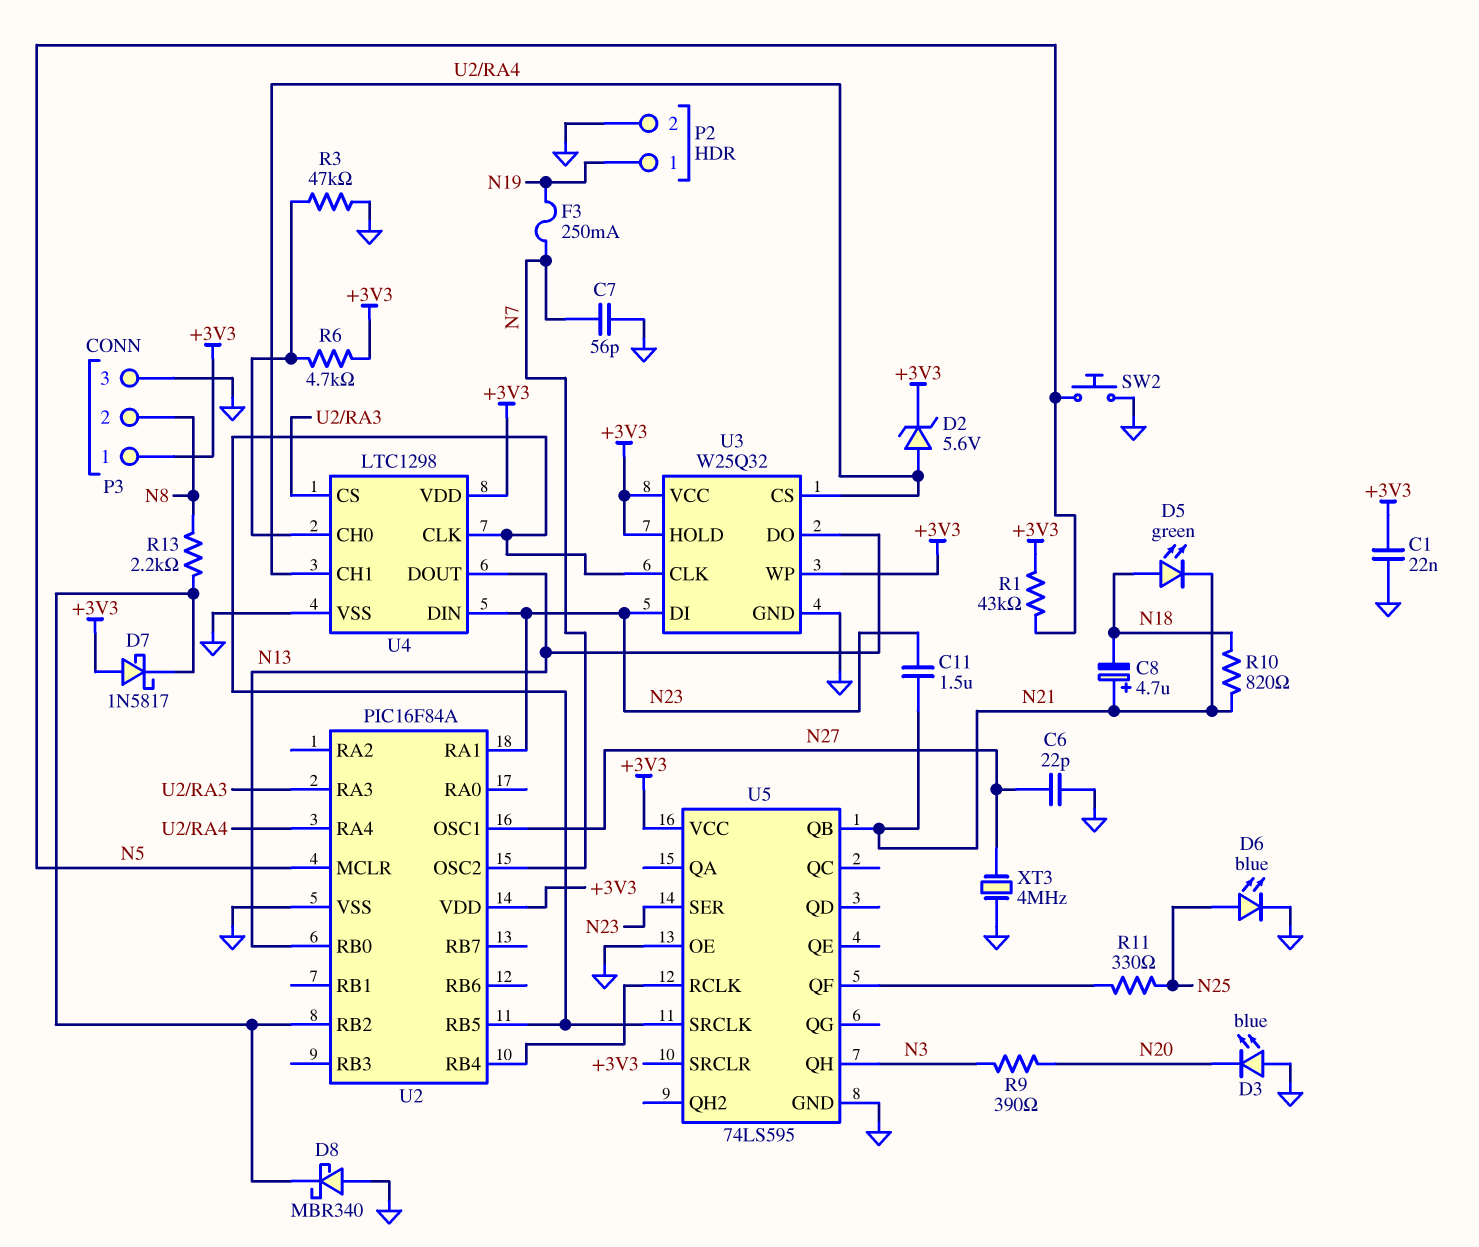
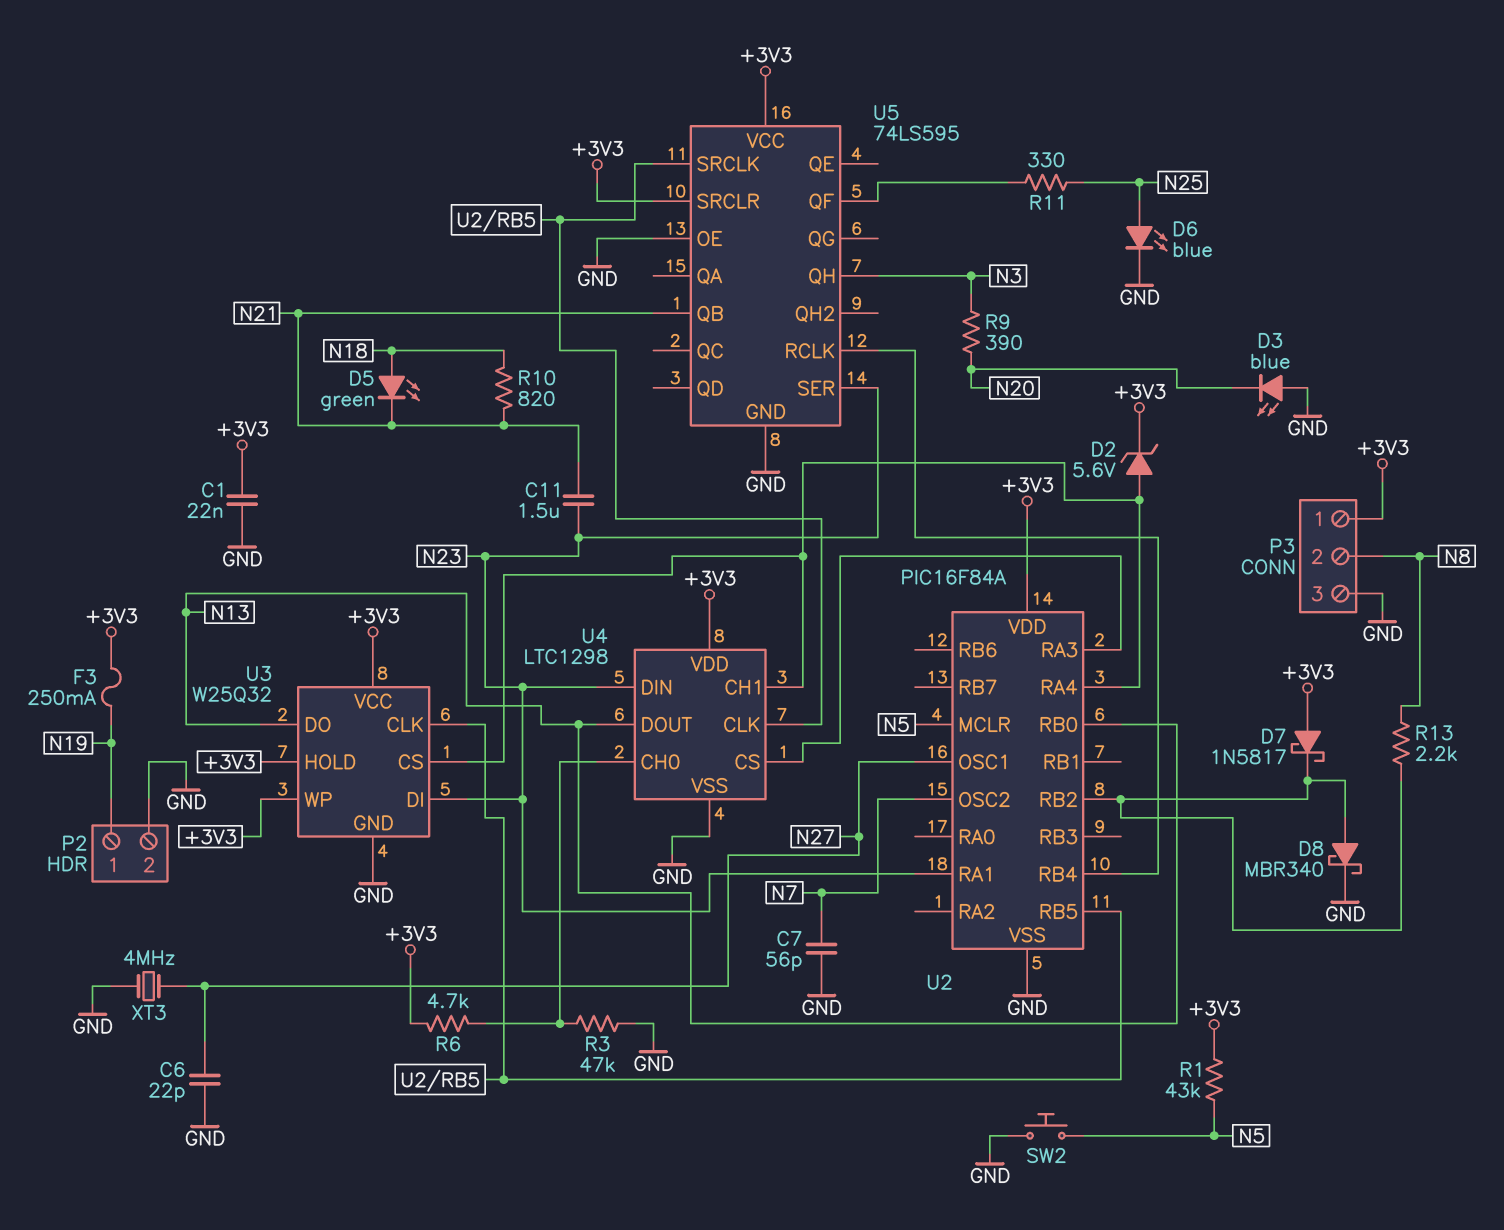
C8: 4.7uF (plus N21, minus N18) -> none
D8: schottky MBR340 (A GND, K U2/RB2) -> schottky MBR340 (A U2/RB2, K GND)
F3: 250mA (N7, N19) -> 250mA (+3V3, N19)

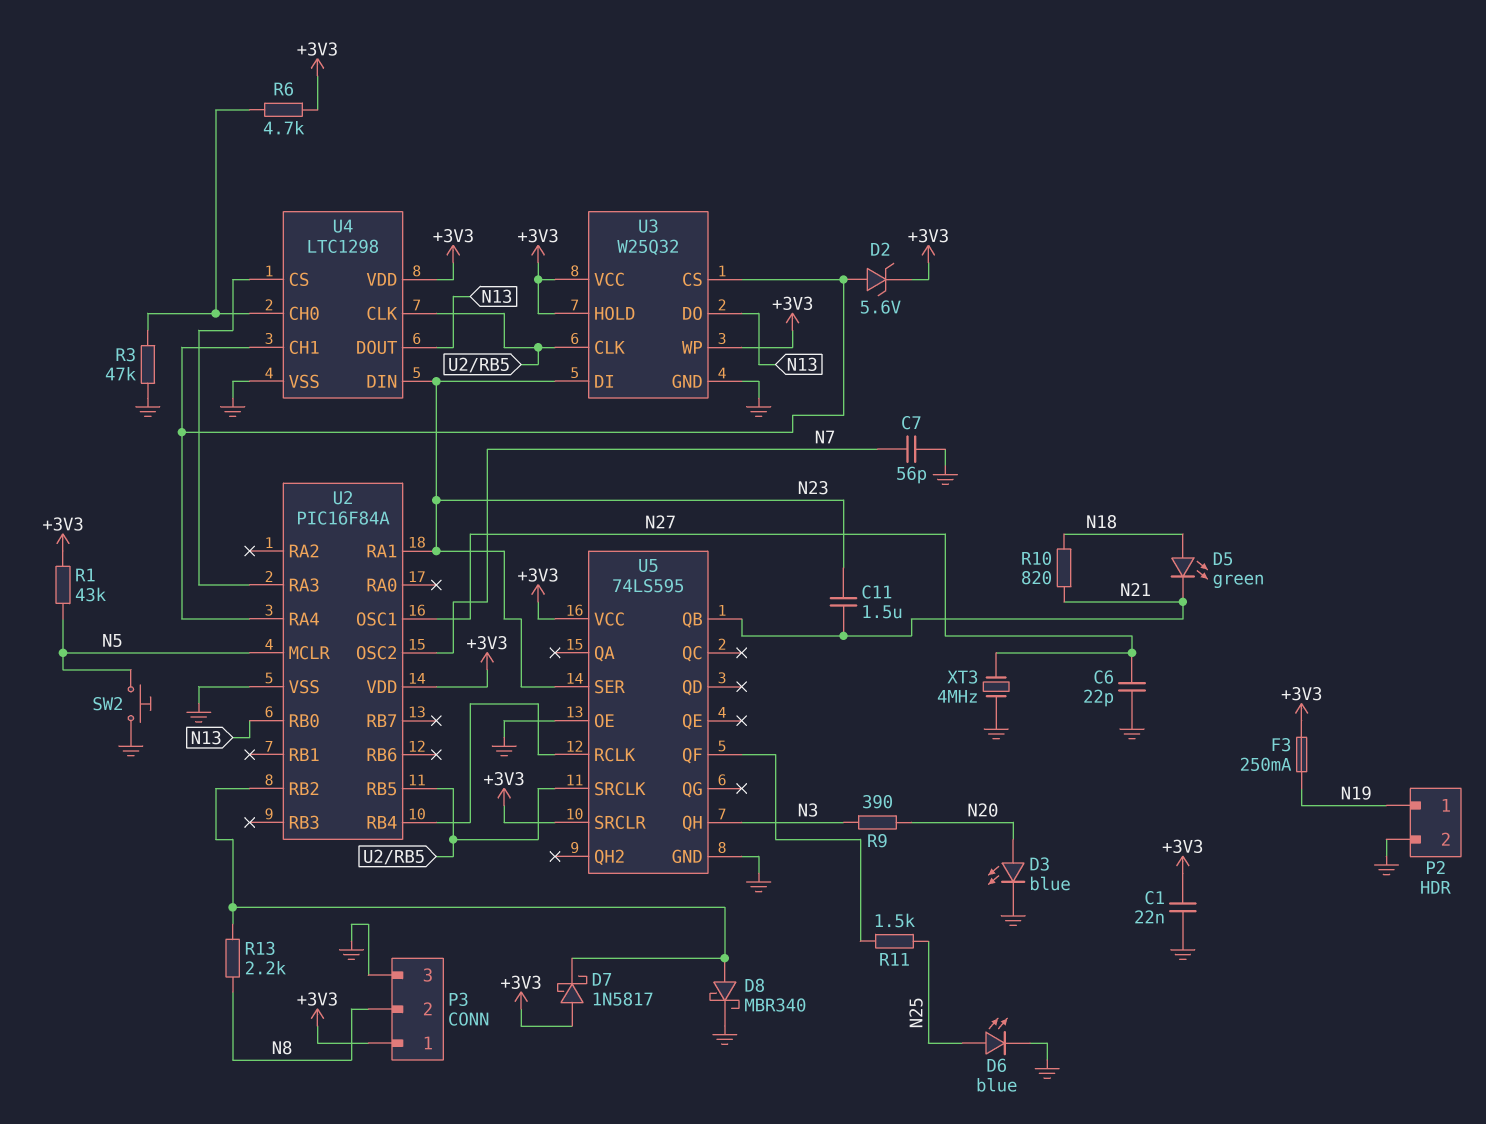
D3: LED blue (A GND, K N20) -> LED blue (A N20, K GND)
R11: 330 (N25, U5/QF) -> 1.5k (N25, U5/QF)

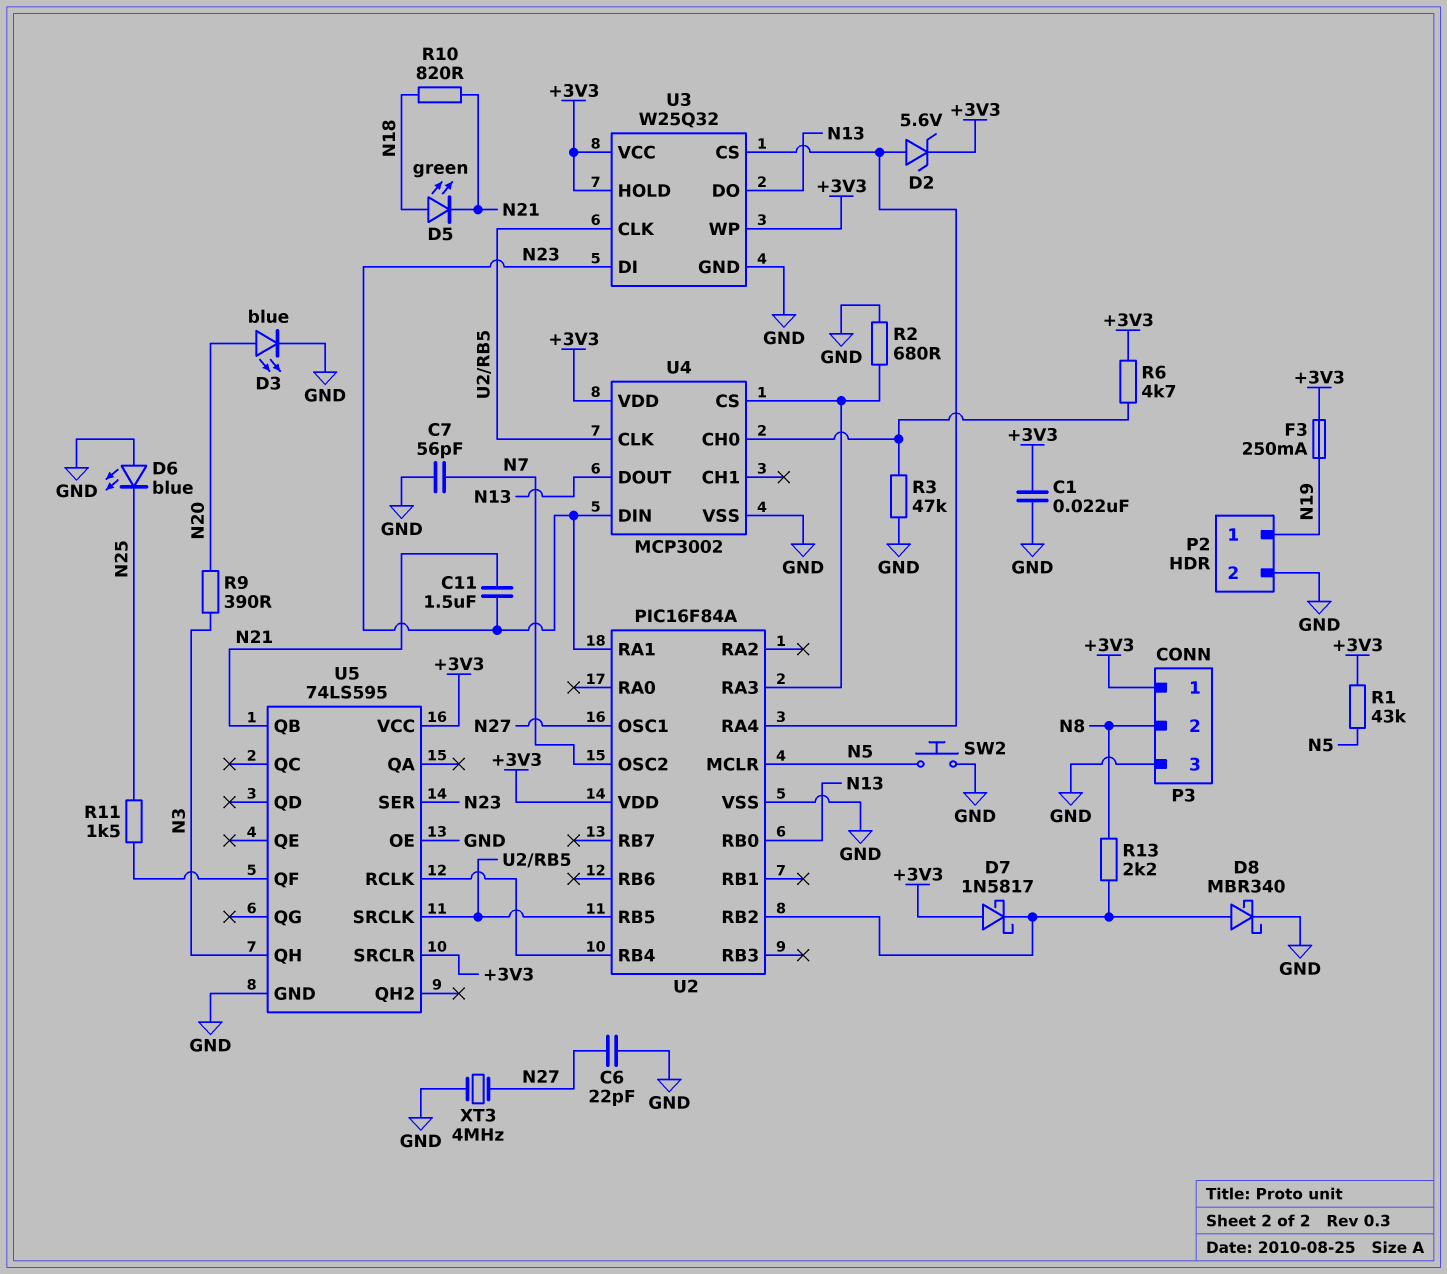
D6: LED blue (A N25, K GND) -> LED blue (A GND, K N25)
R2: none -> 680 (GND, U2/RA3)
U4: LTC1298 -> MCP3002
U4 pin CH1: U2/RA4 -> none

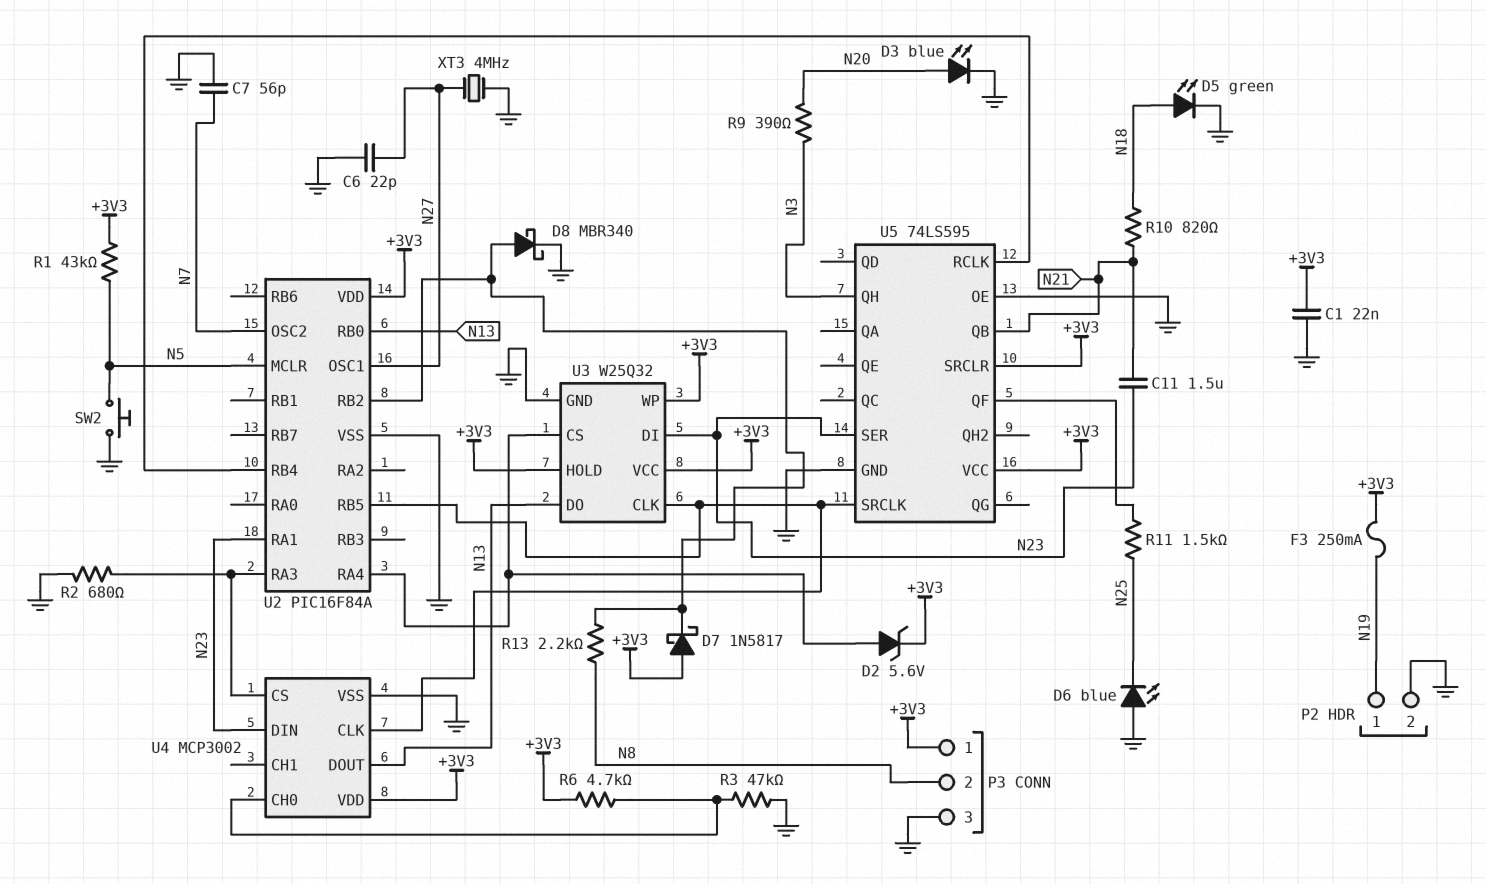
D5: LED green (A N18, K N21) -> LED green (A N18, K GND)

